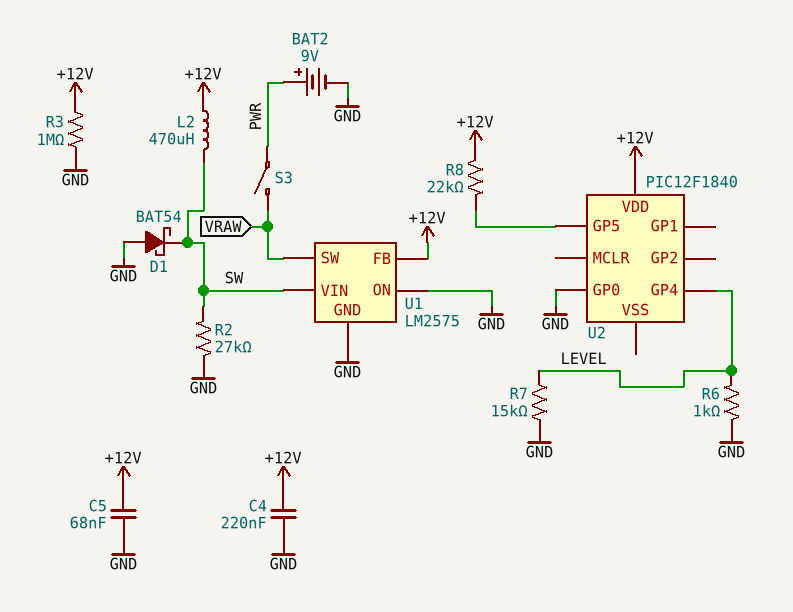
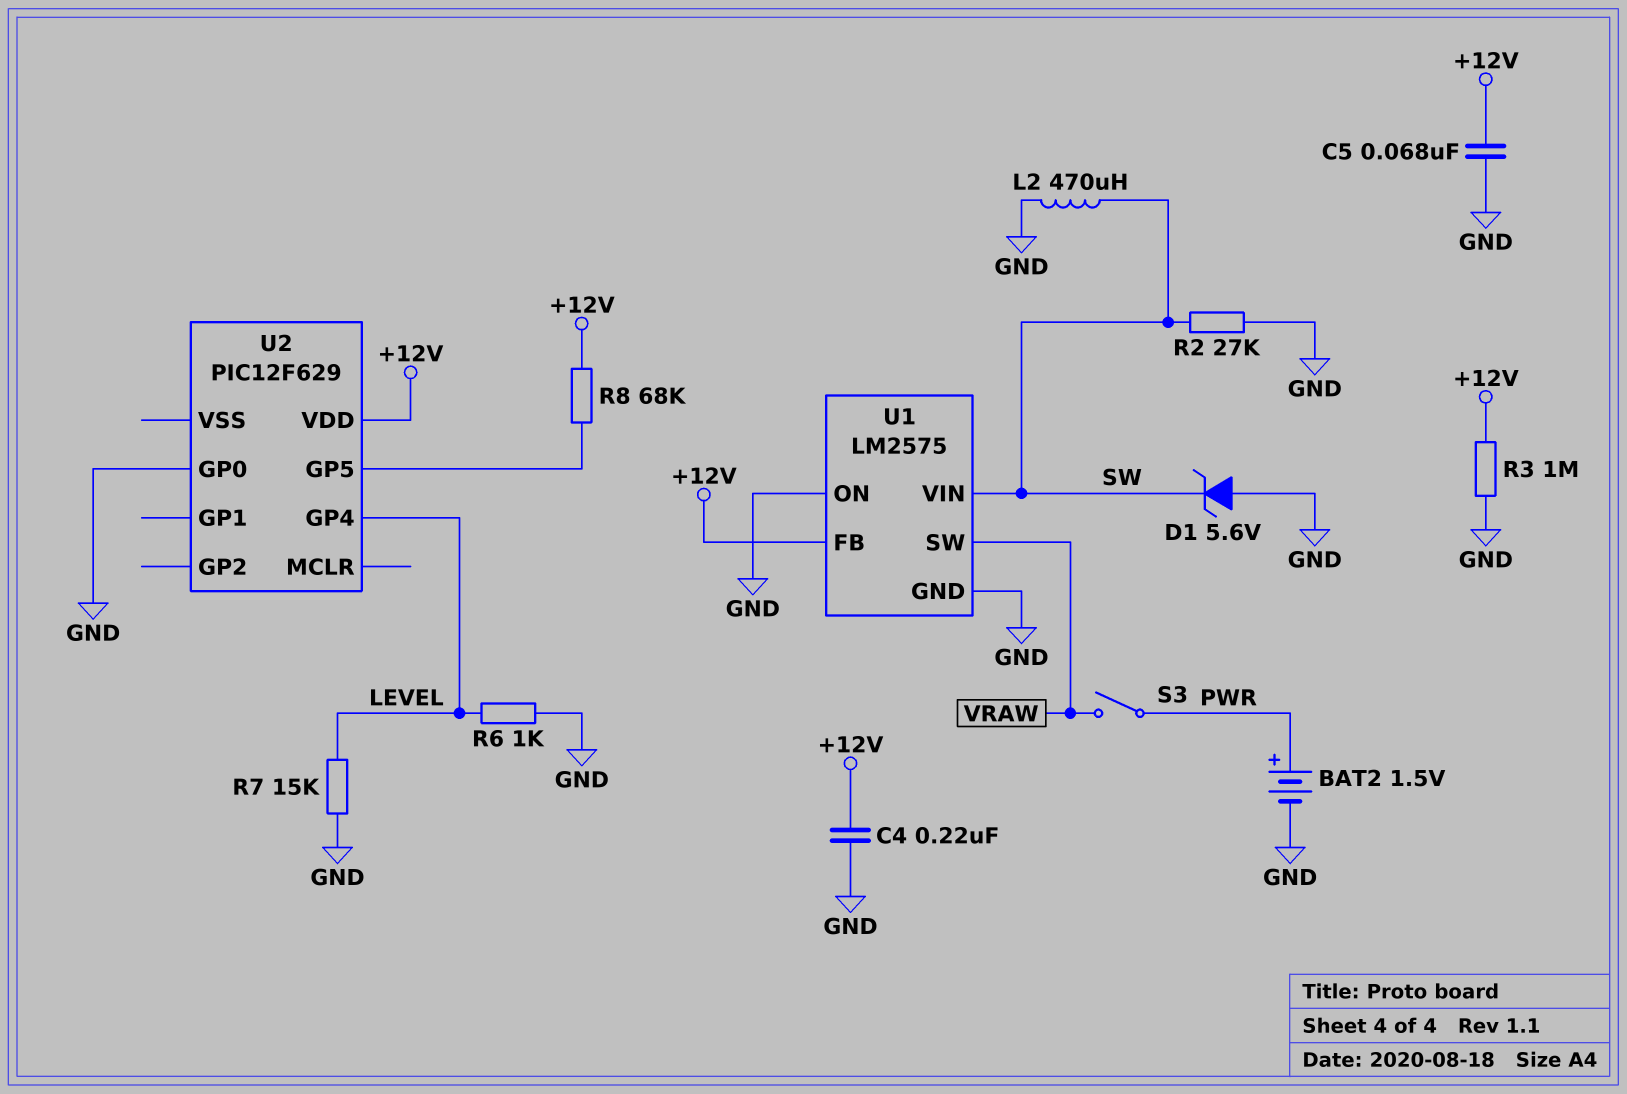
BAT2: 9V (plus PWR, minus GND) -> 1.5V (plus PWR, minus GND)
D1: schottky BAT54 (A GND, K SW) -> zener 5.6V (A GND, K SW)
L2: 470uH (+12V, SW) -> 470uH (GND, SW)
R8: 22k (+12V, U2/GP5) -> 68k (+12V, U2/GP5)
U2: PIC12F1840 -> PIC12F629

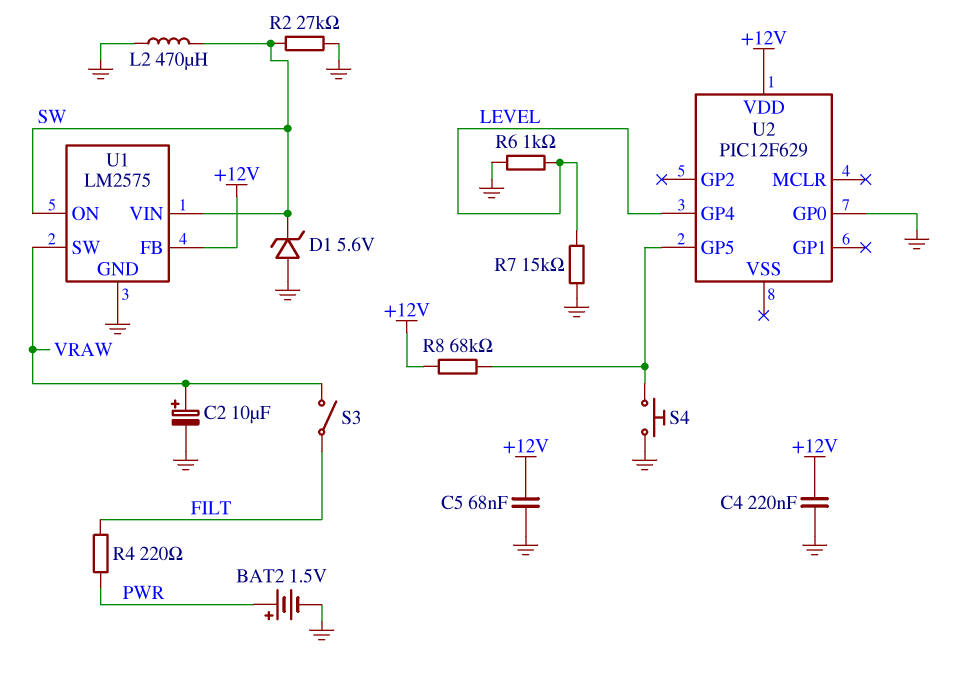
C2: none -> 10uF (plus VRAW, minus GND)
R3: 1M (+12V, GND) -> none
R4: none -> 220 (FILT, PWR)
S3: switch (PWR, VRAW) -> switch (FILT, VRAW)
S4: none -> button (GND, U2/GP5)
U1 pin ON: GND -> SW

